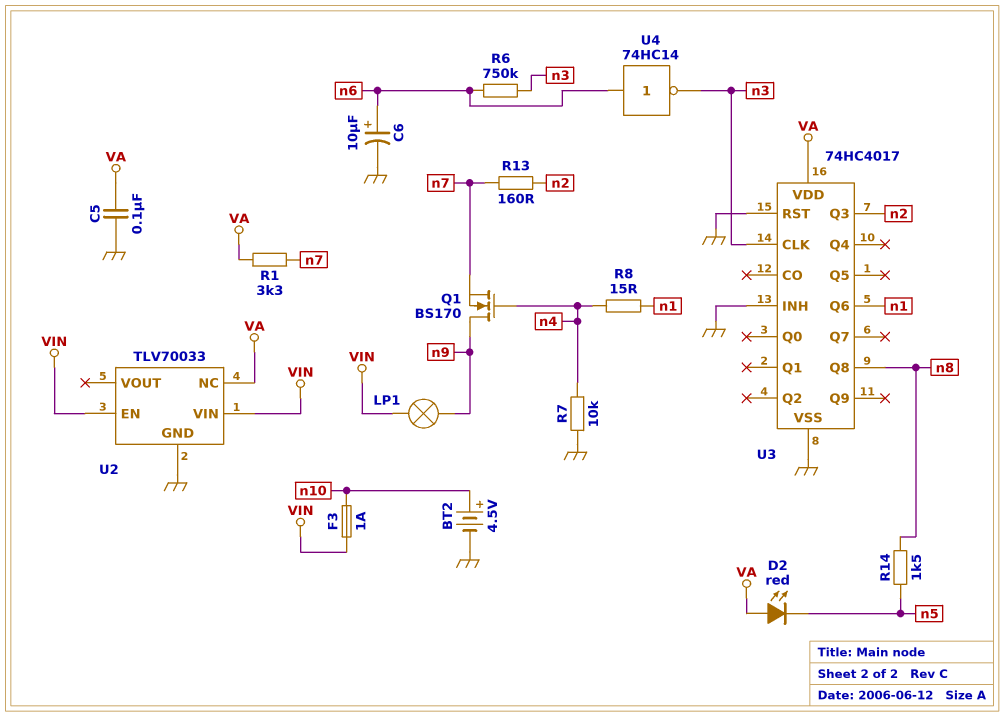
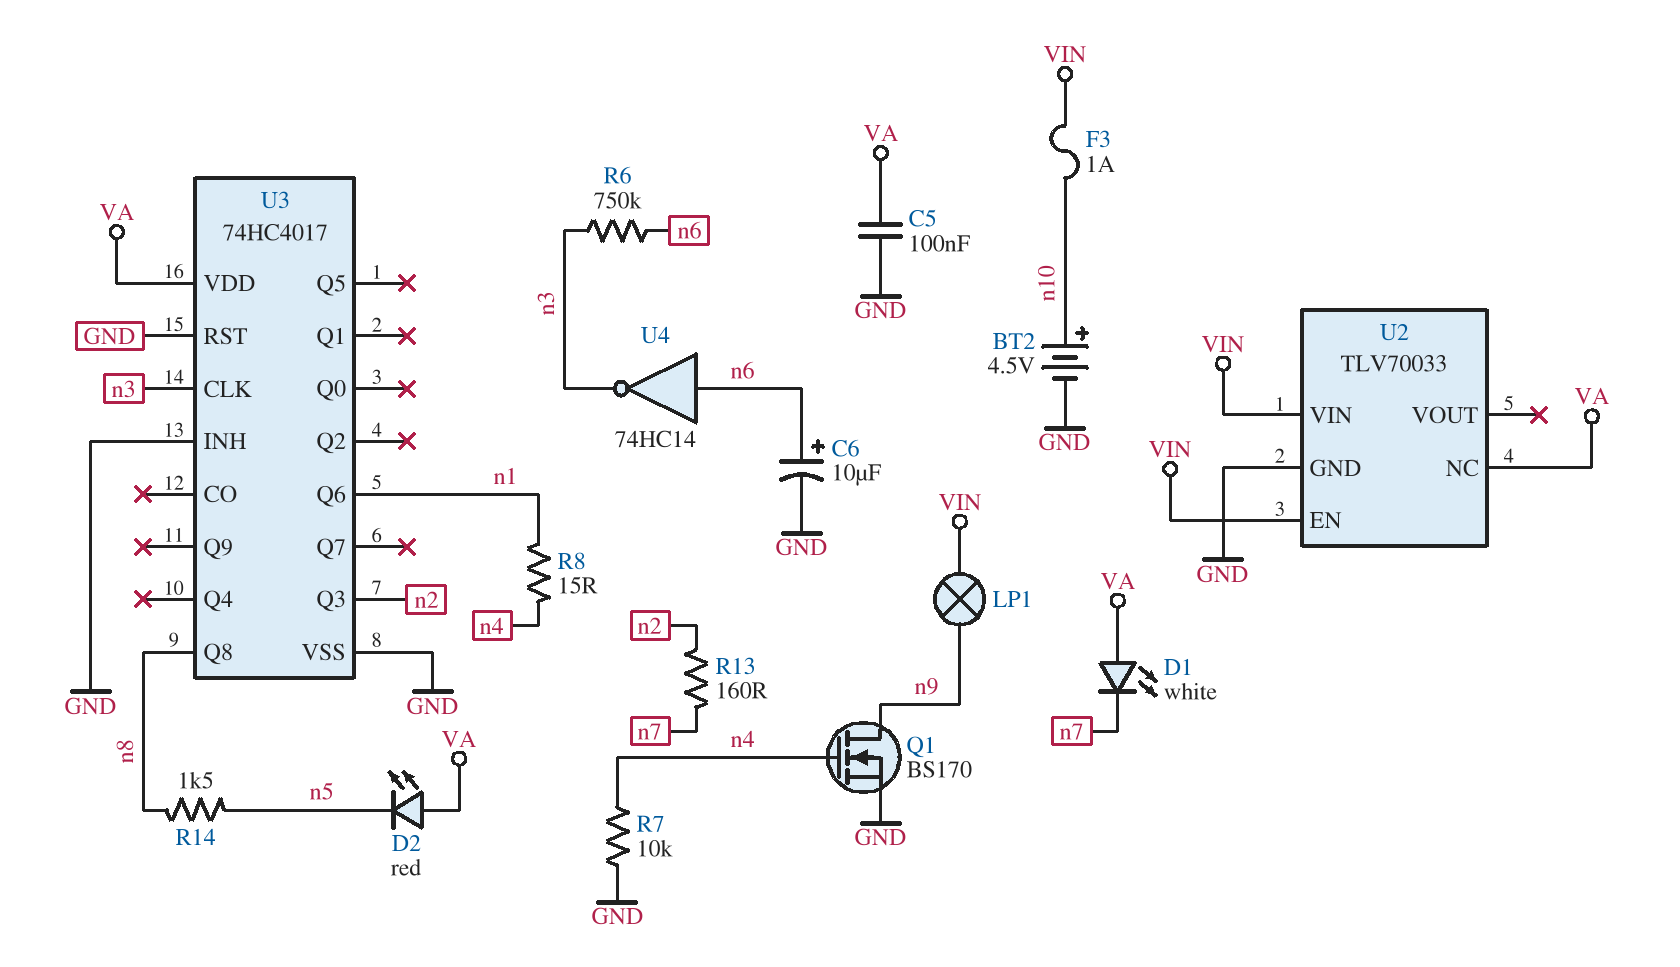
D1: none -> LED white (A VA, K n7)
Q1: NMOS BS170 (G n4, D n9, S n7) -> NMOS BS170 (G n4, D n9, S GND)
R1: 3.3k (VA, n7) -> none

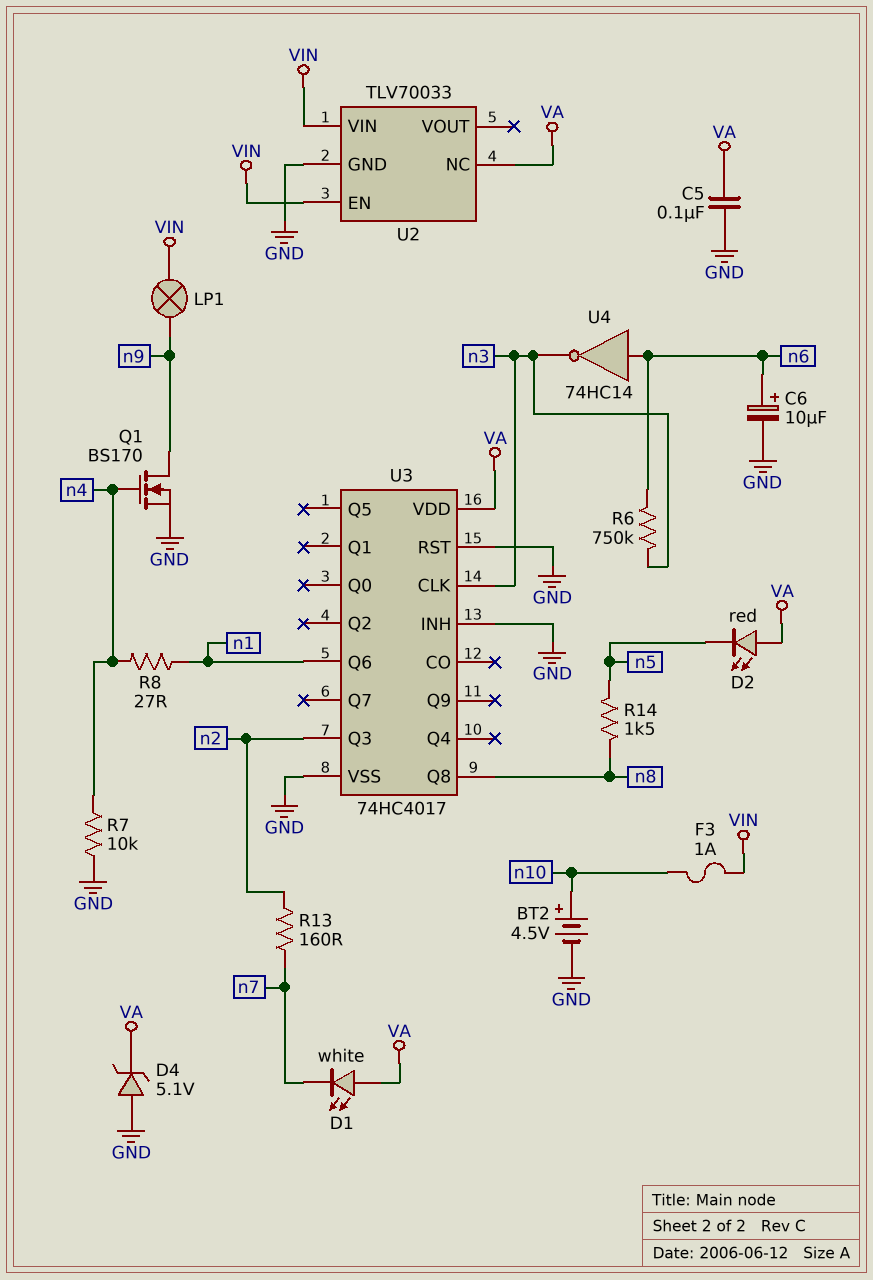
D4: none -> zener 5.1V (A GND, K VA)
R8: 15 (n1, n4) -> 27 (n1, n4)

